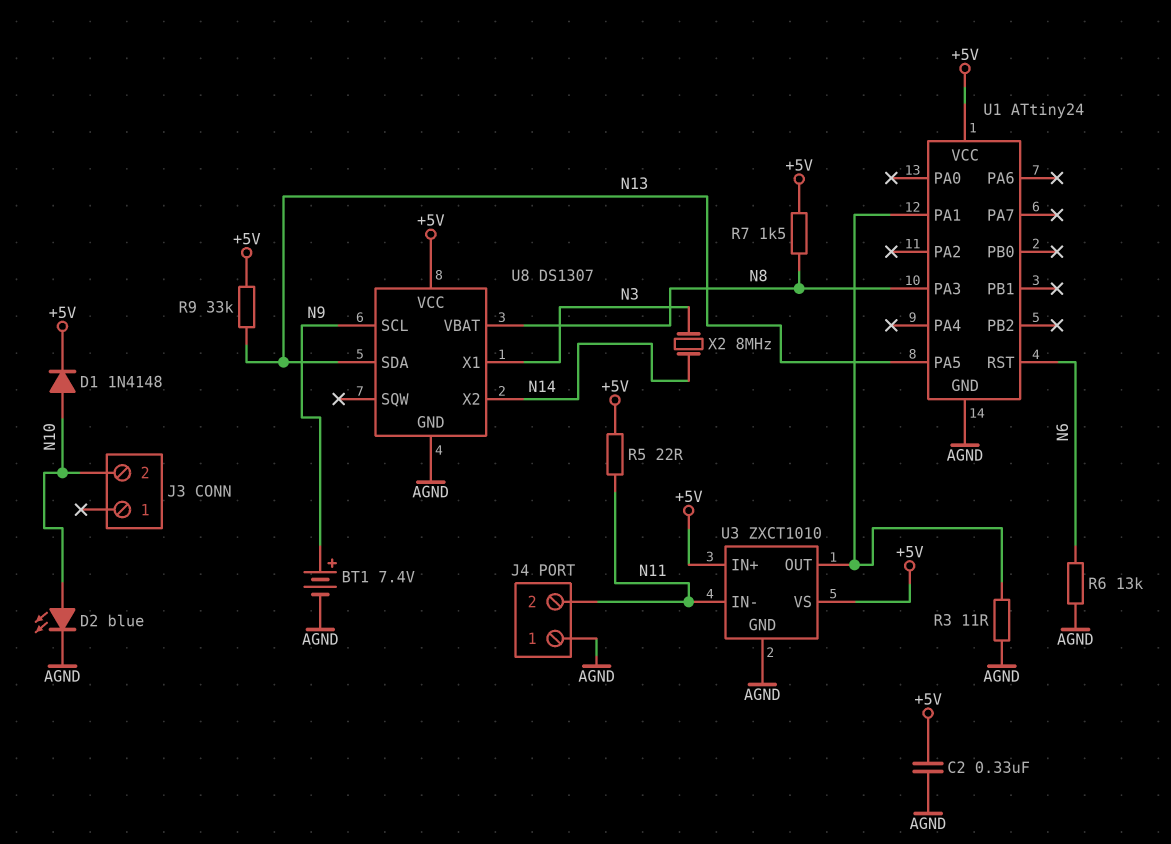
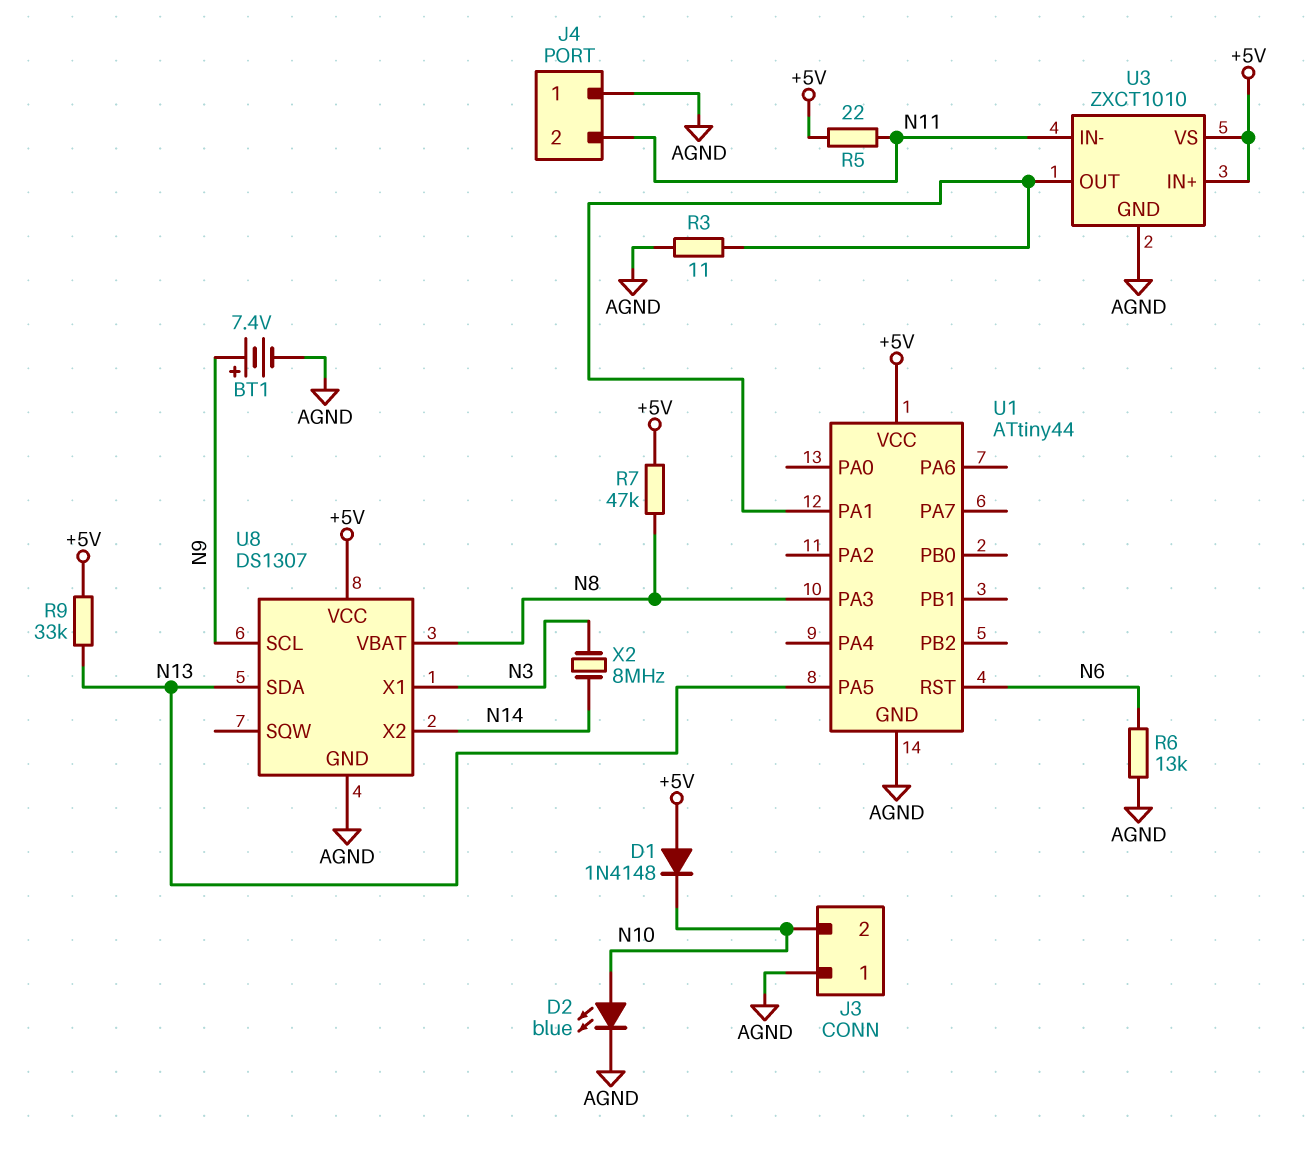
C2: 330nF (+5V, AGND) -> none
D1: diode 1N4148 (A N10, K +5V) -> diode 1N4148 (A +5V, K N10)
J3 pin 1: none -> AGND
R7: 1.5k (+5V, N8) -> 47k (+5V, N8)
U1: ATtiny24 -> ATtiny44

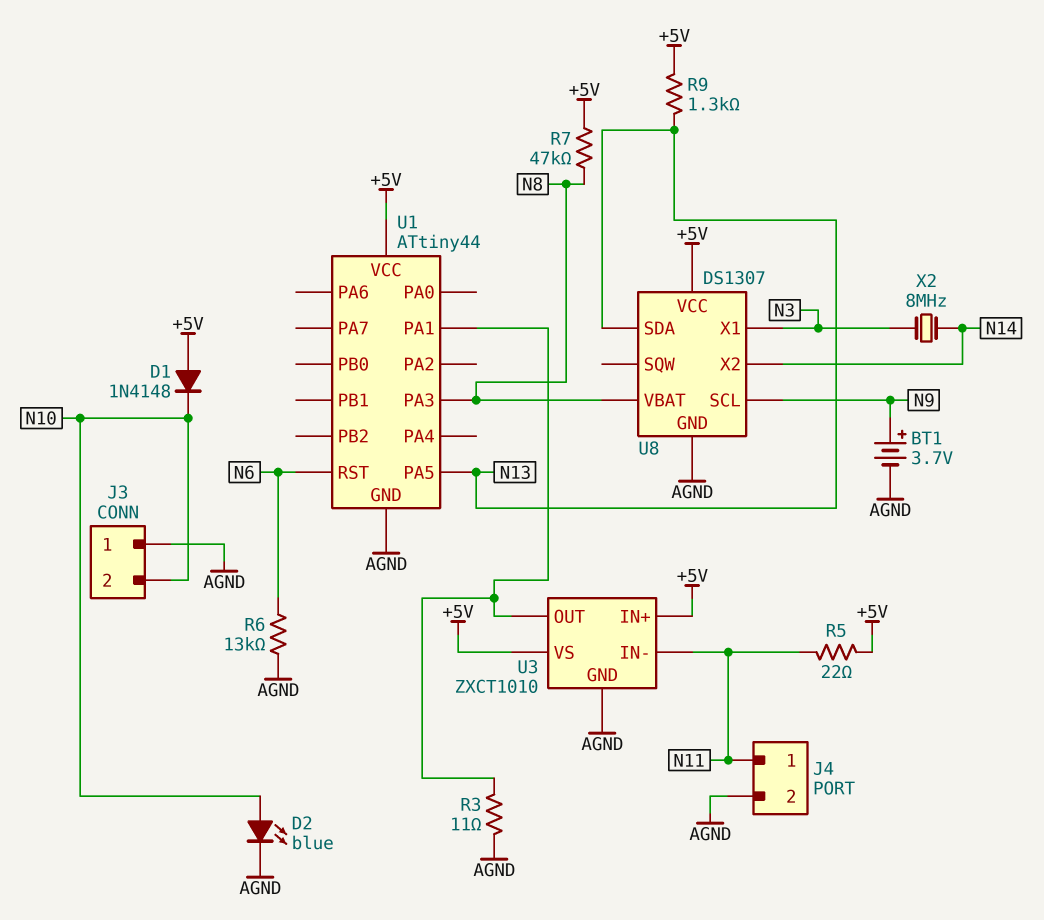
BT1: 7.4V (plus N9, minus AGND) -> 3.7V (plus N9, minus AGND)
J4 pin 1: AGND -> N11
J4 pin 2: N11 -> AGND
R9: 33k (+5V, N13) -> 1.3k (+5V, N13)

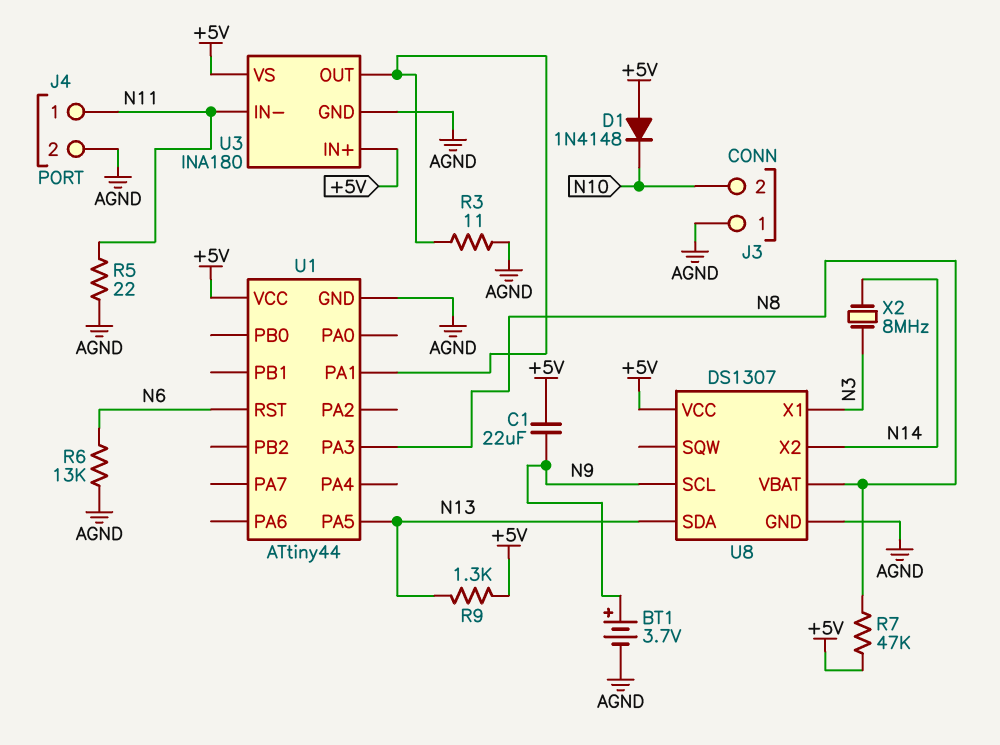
C1: none -> 22uF (+5V, N9)
D2: LED blue (A N10, K AGND) -> none
R5: 22 (+5V, N11) -> 22 (AGND, N11)
U3: ZXCT1010 -> INA180

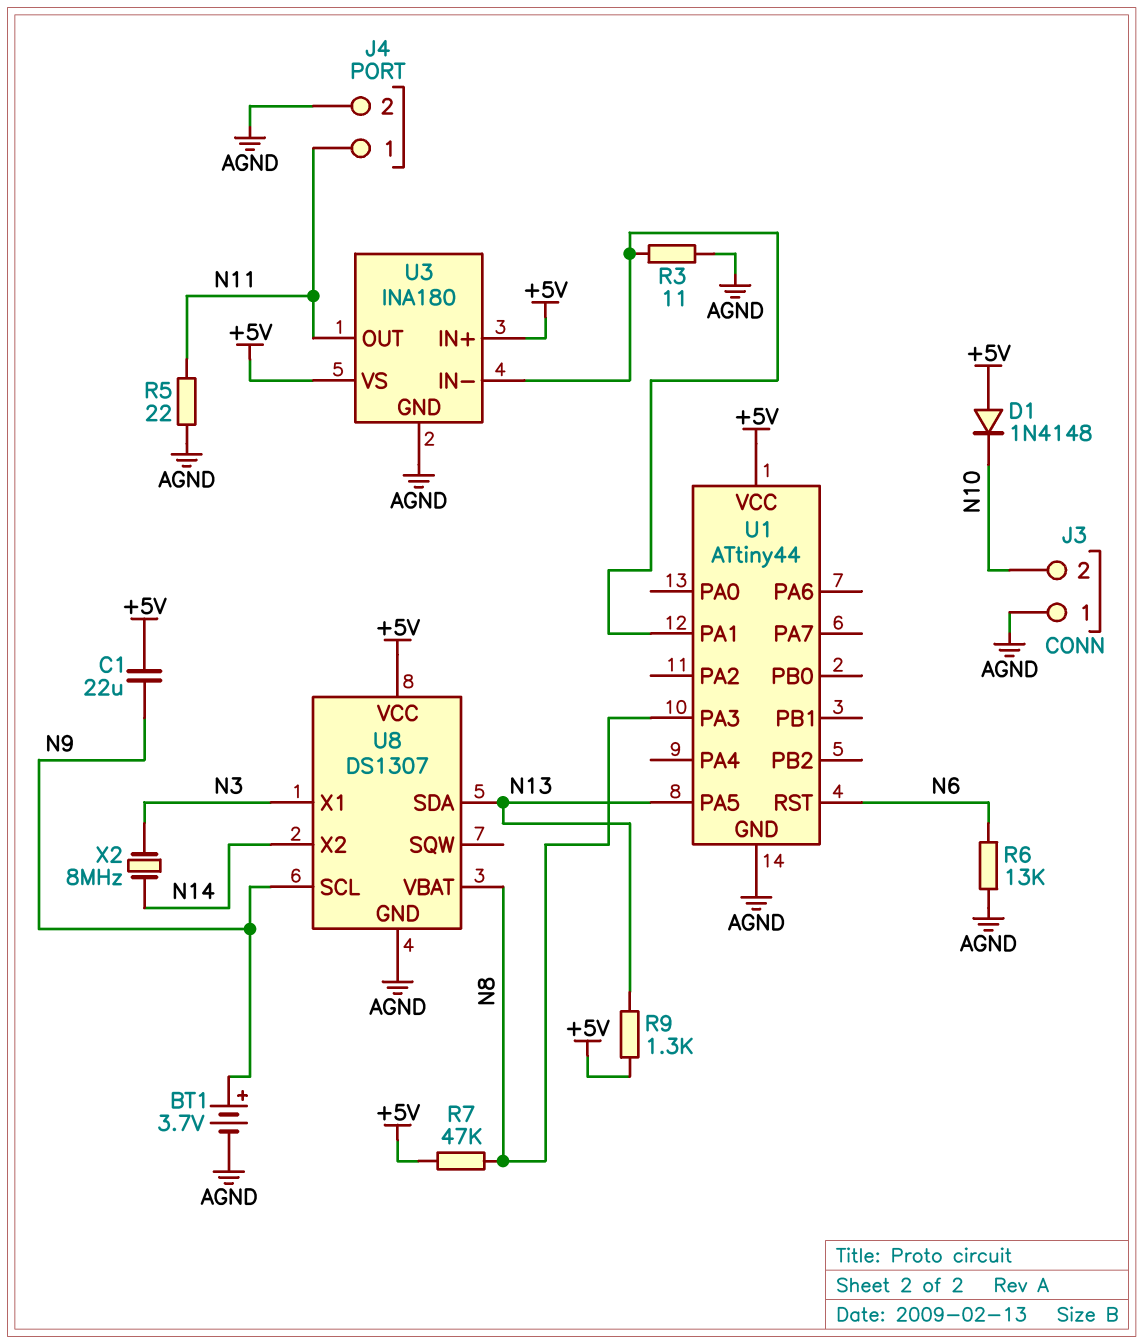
U3 pin IN-: N11 -> U1/PA1
U3 pin OUT: U1/PA1 -> N11

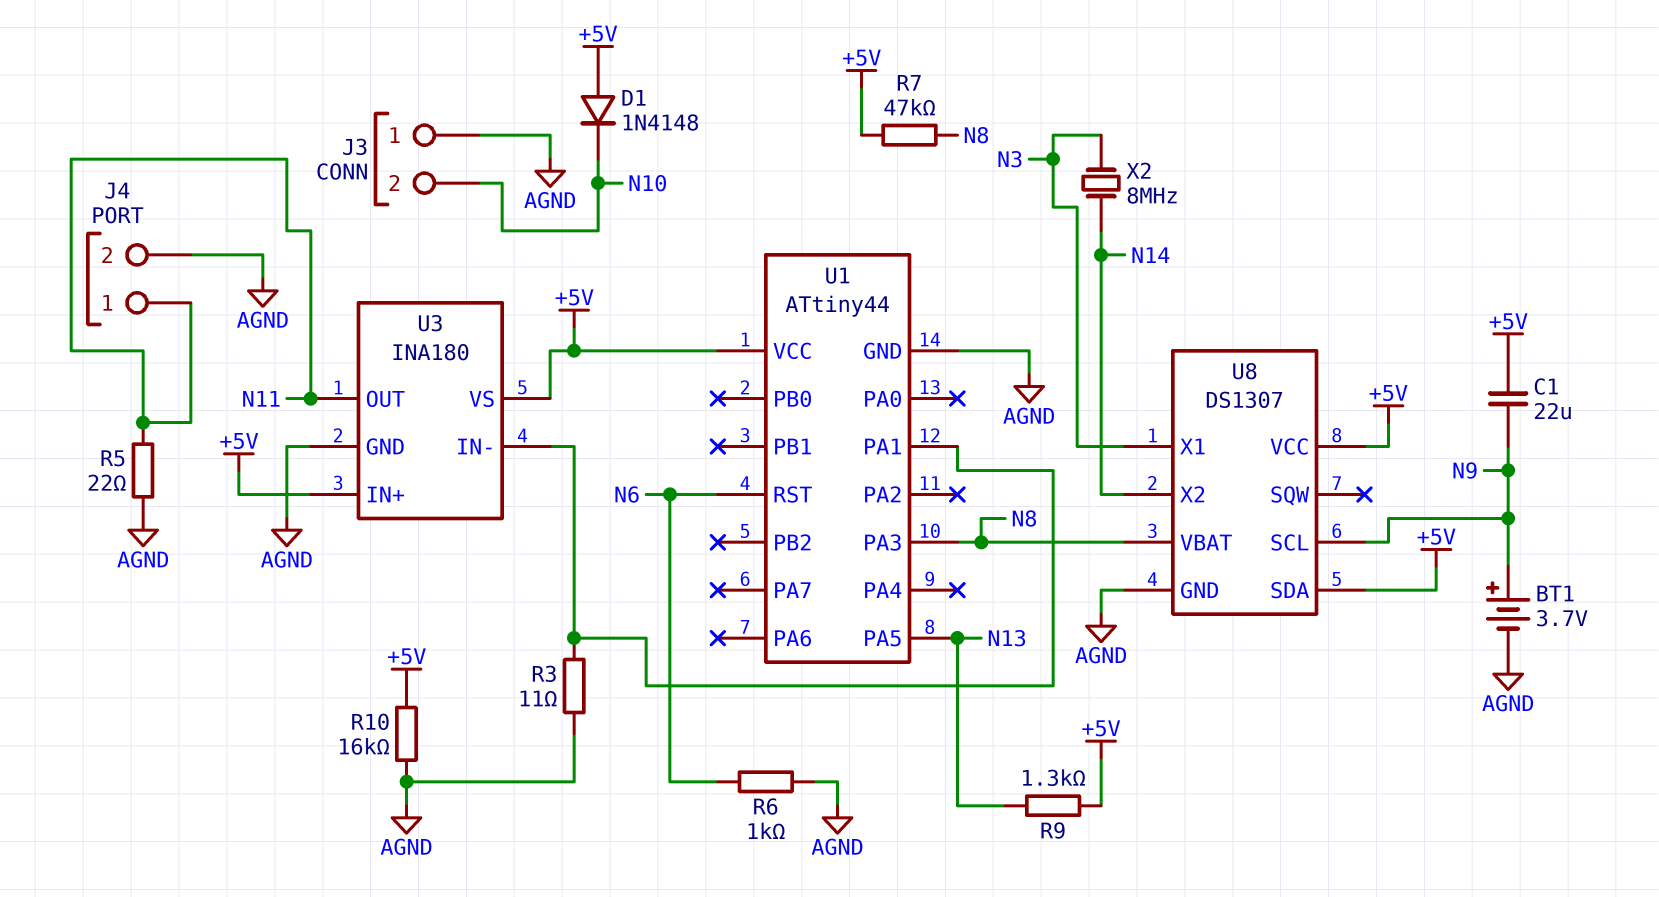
R6: 13k (AGND, N6) -> 1k (AGND, N6)
R10: none -> 16k (+5V, AGND)
U8 pin SDA: N13 -> +5V

